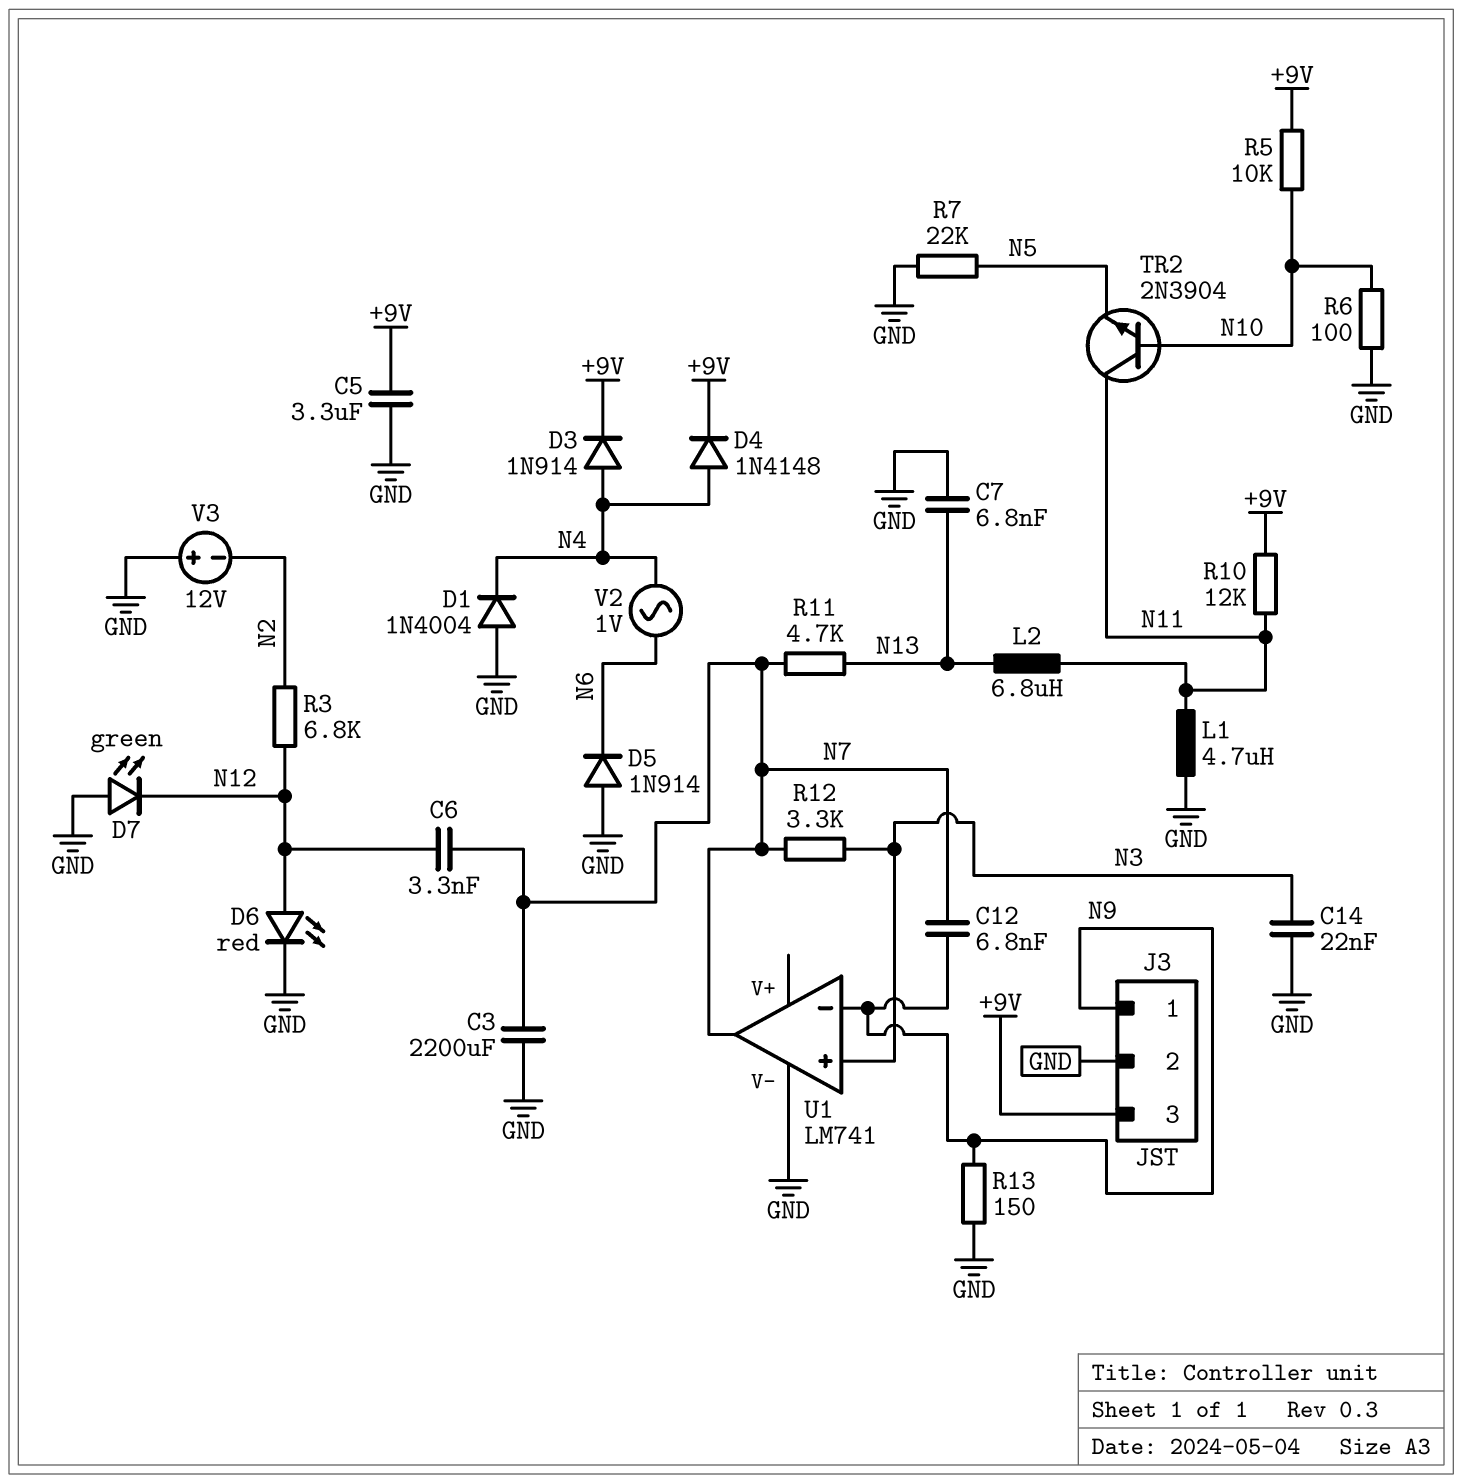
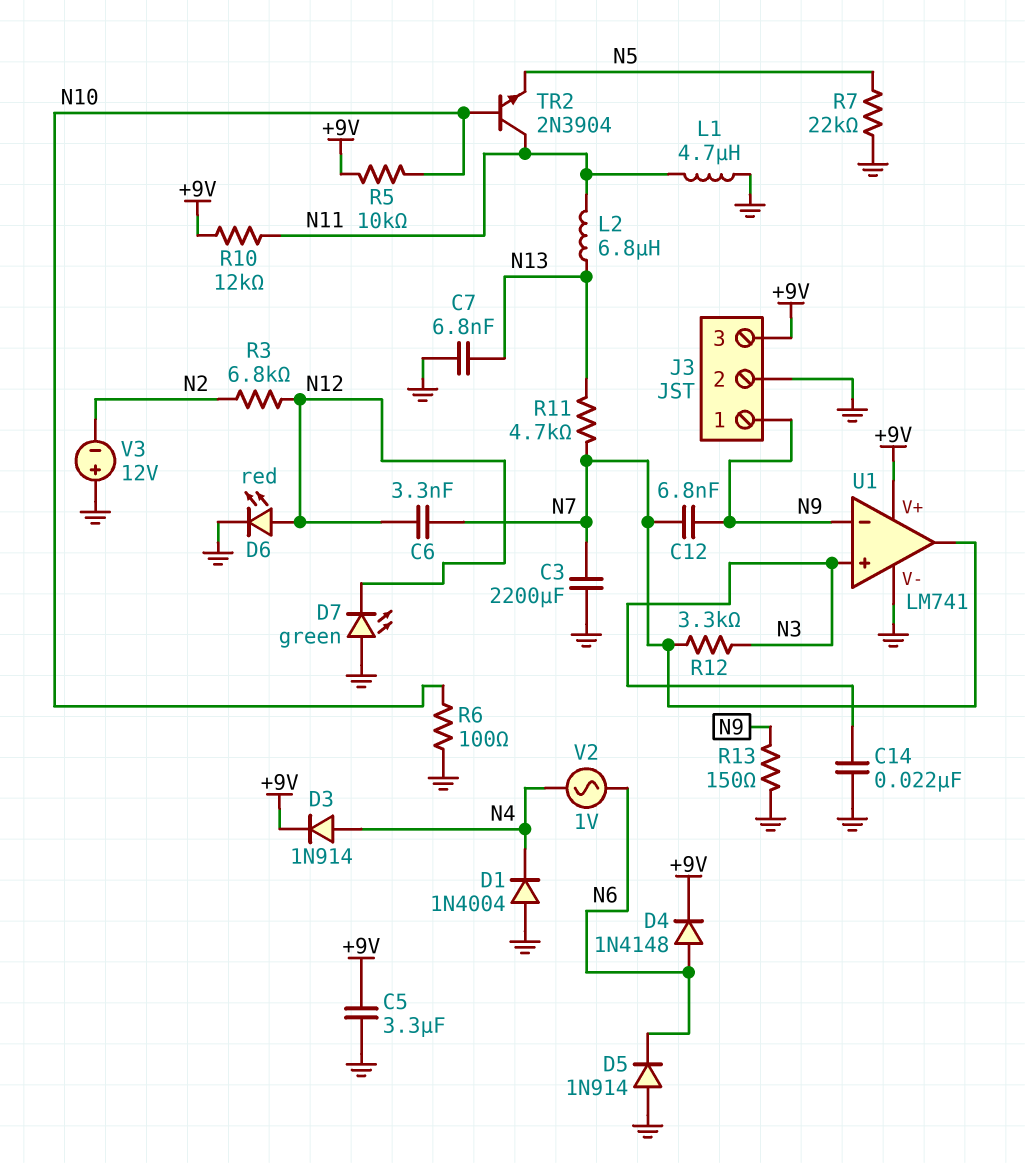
D4: diode 1N4148 (A N4, K +9V) -> diode 1N4148 (A N6, K +9V)
U1 pin V+: none -> +9V

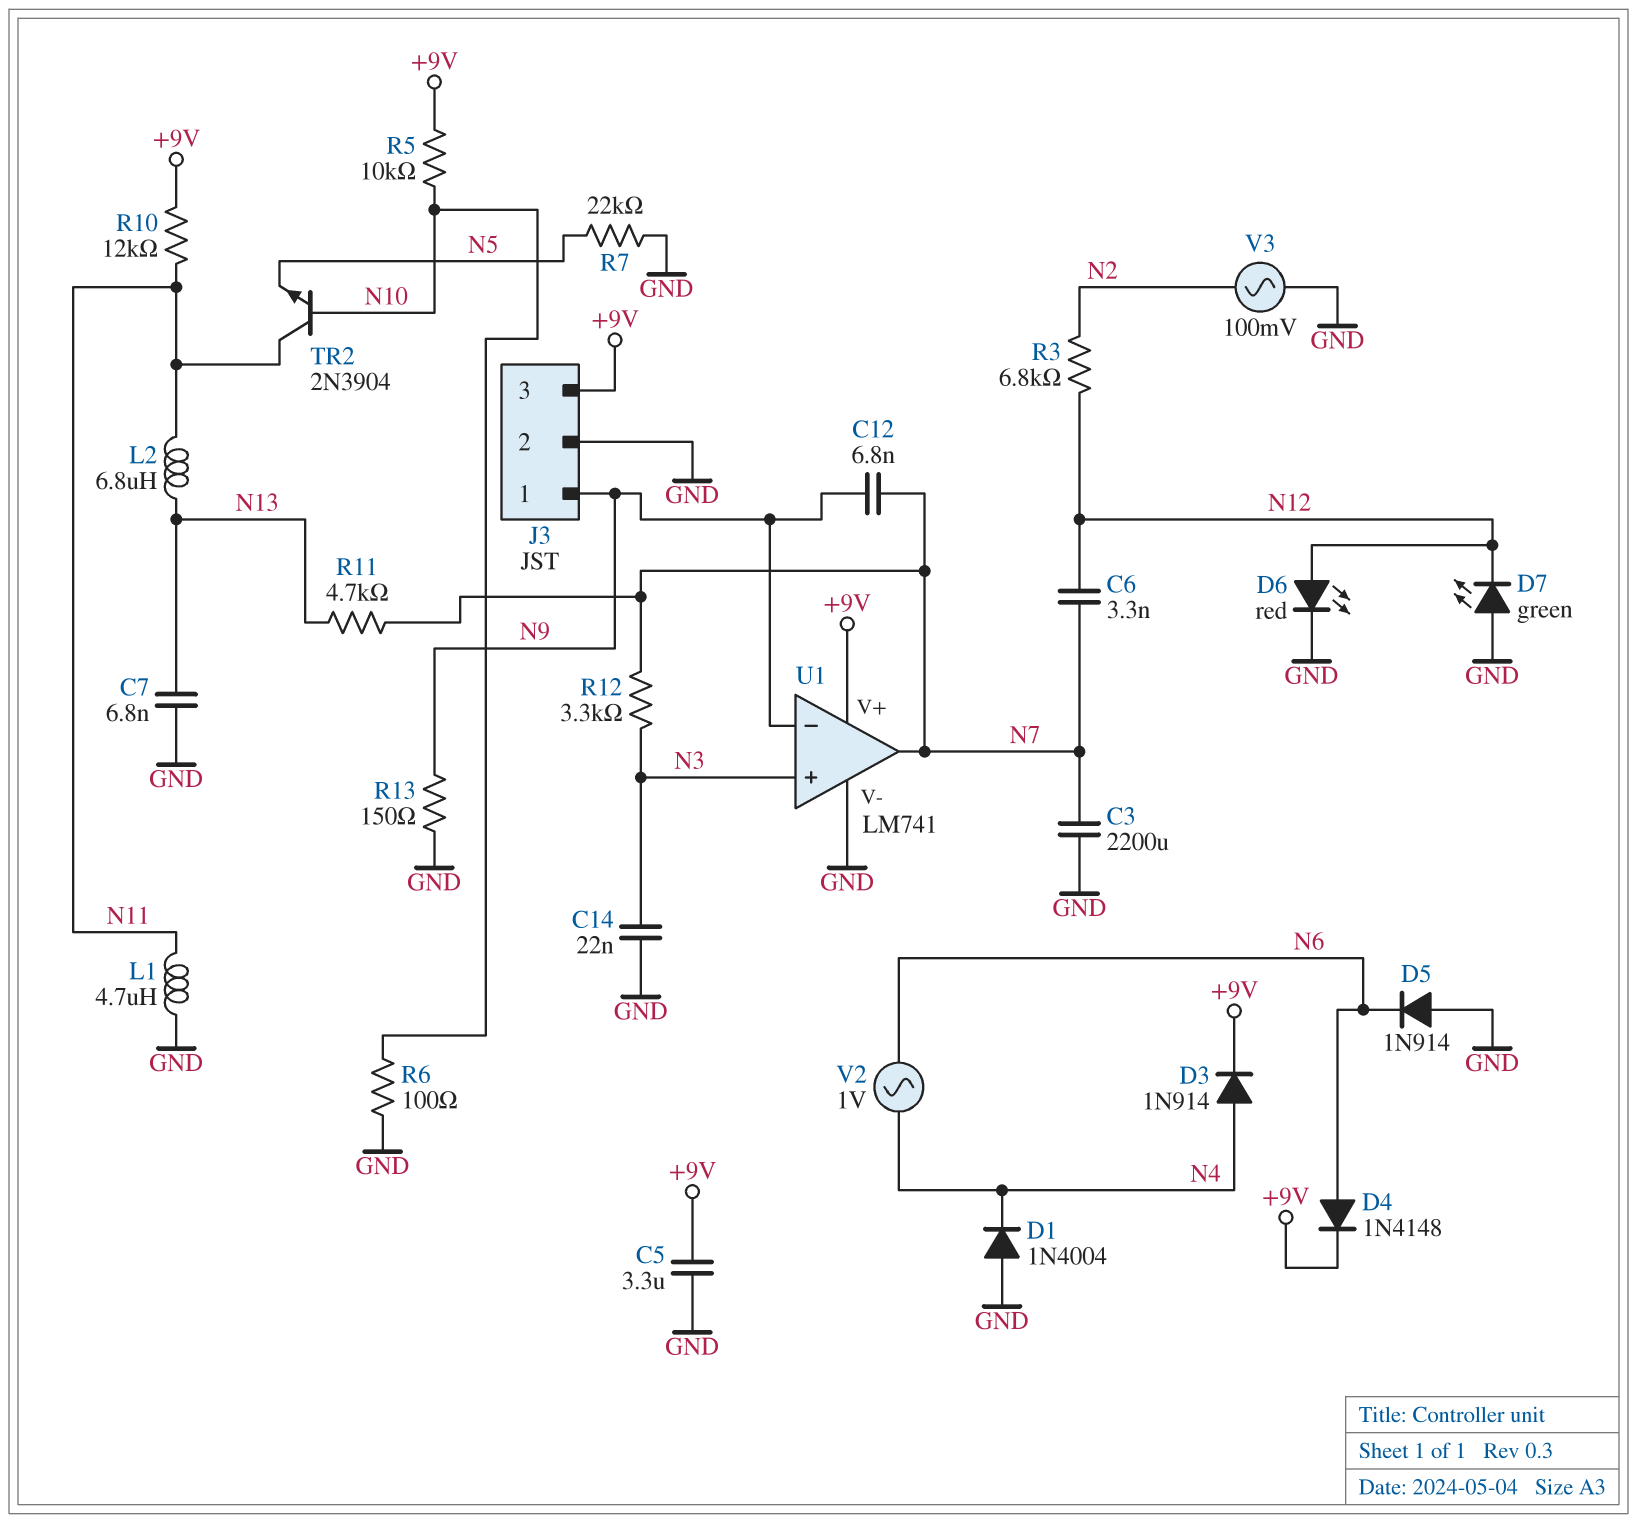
V3: 12V (plus GND, minus N2) -> AC 100mV (GND, N2)

